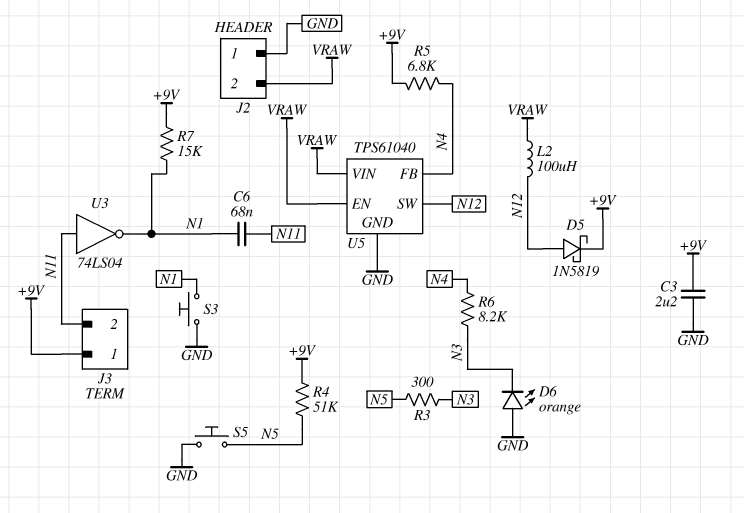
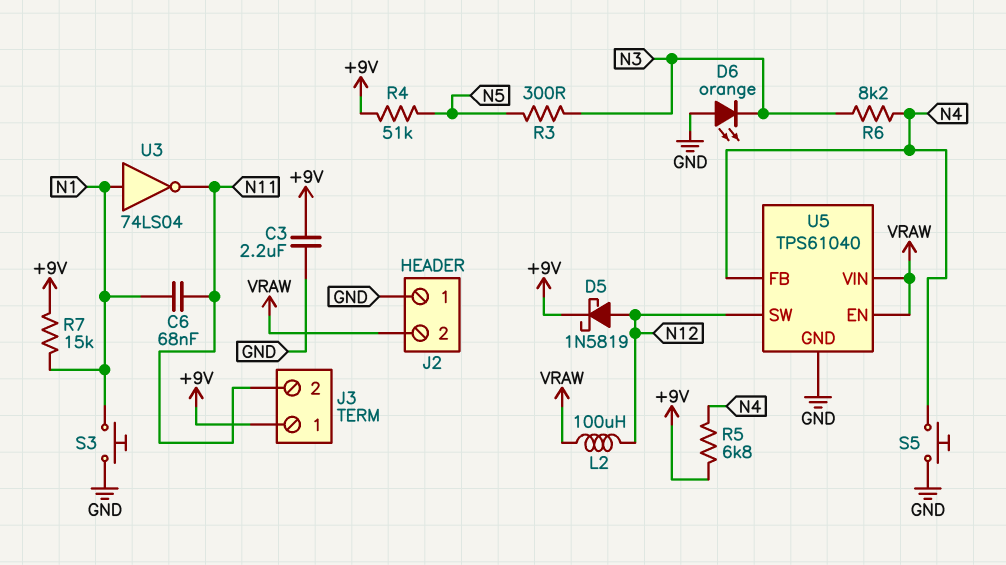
S5: button (GND, N5) -> button (GND, N4)
U3: NOT 74LS04 (in N11, out N1) -> NOT 74LS04 (in N1, out N11)

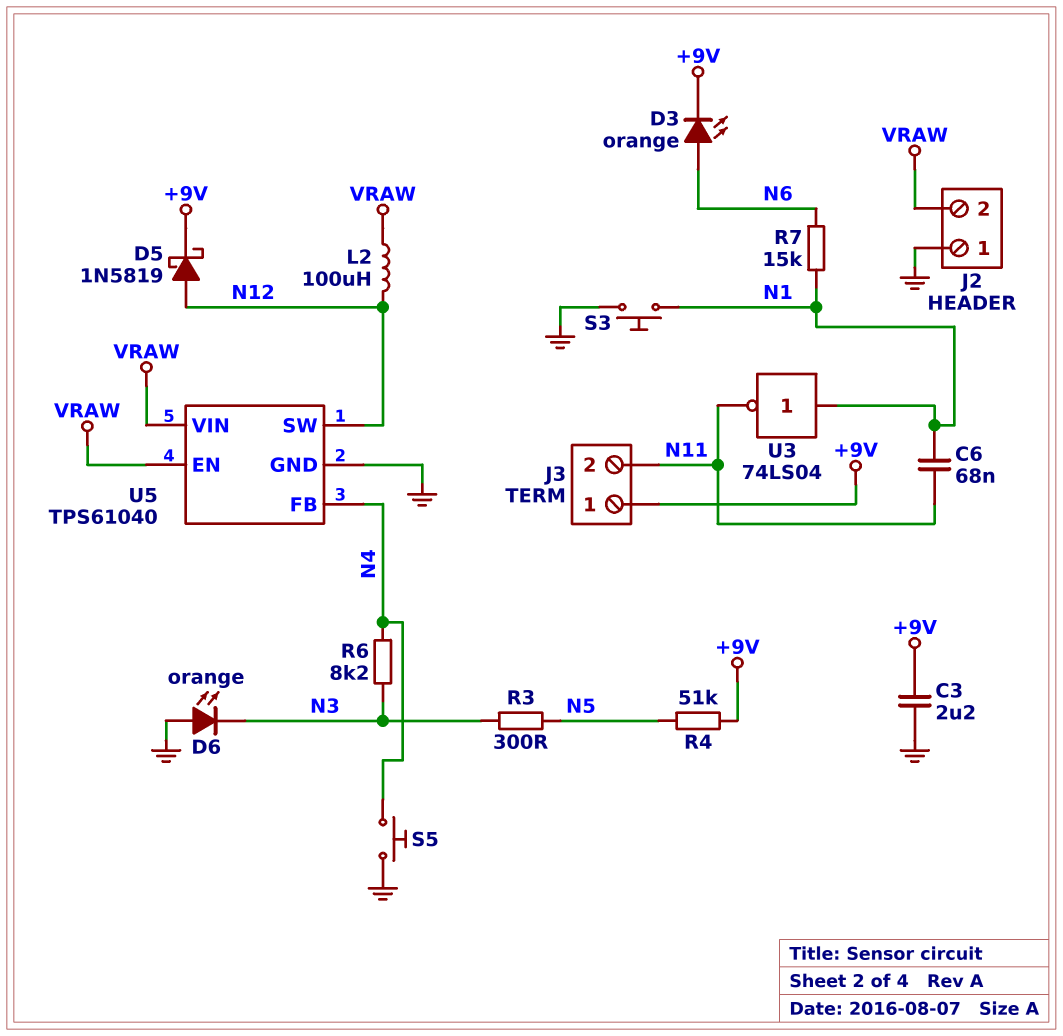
D3: none -> LED orange (A N6, K +9V)
R5: 6.8k (+9V, N4) -> none
R7: 15k (+9V, N1) -> 15k (N1, N6)

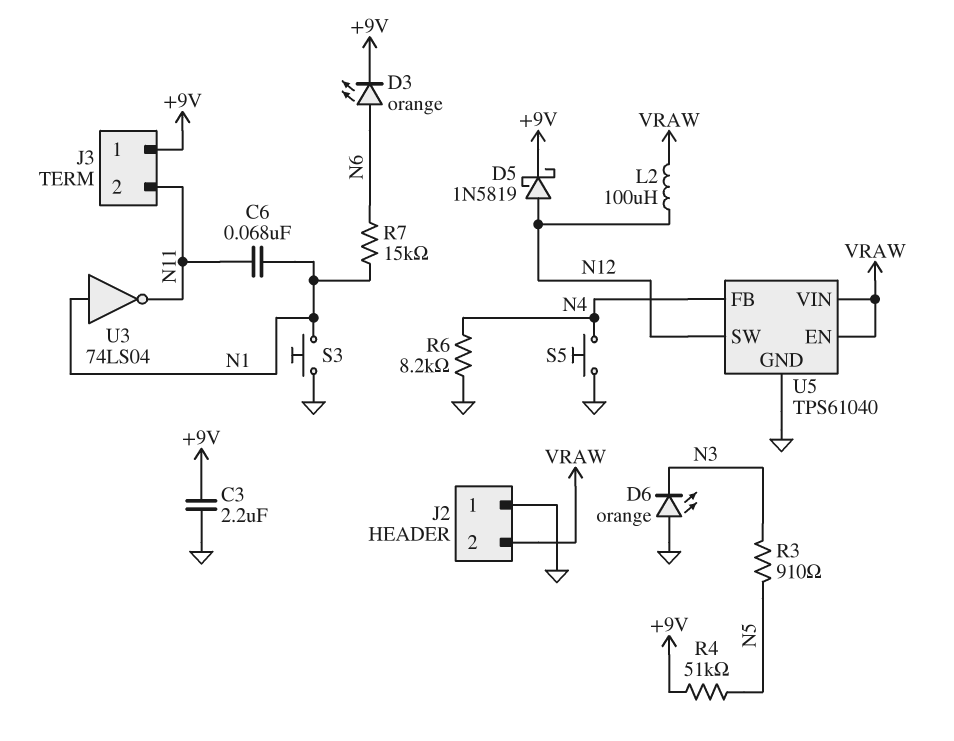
R3: 300 (N3, N5) -> 910 (N3, N5)
R6: 8.2k (N3, N4) -> 8.2k (GND, N4)

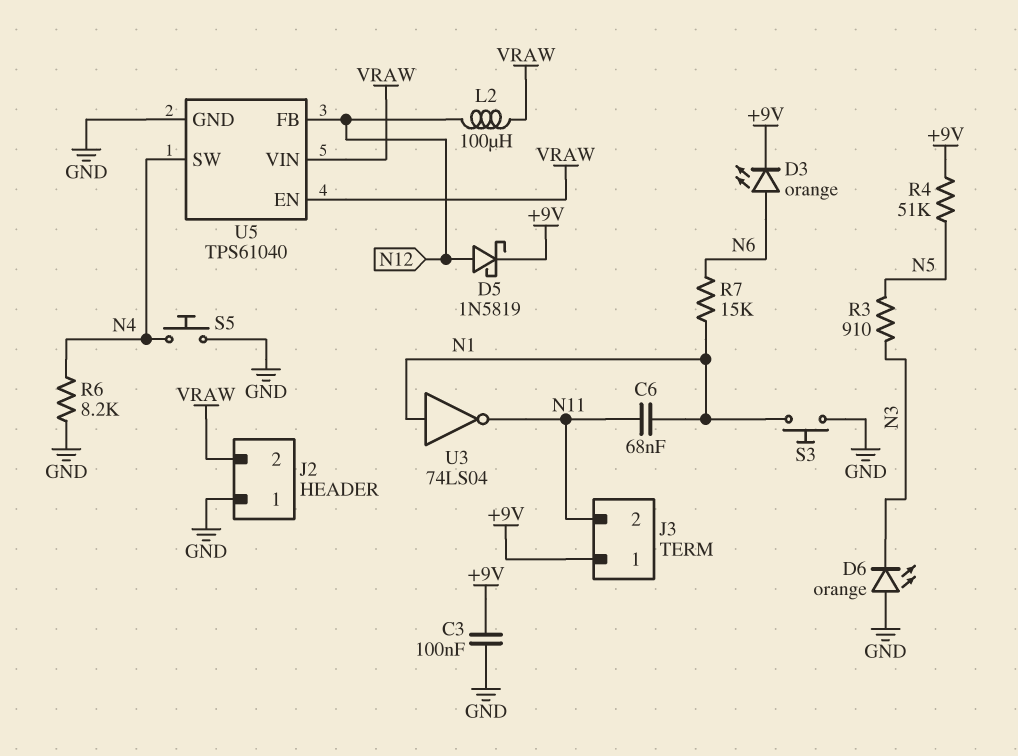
C3: 2.2uF (+9V, GND) -> 100nF (+9V, GND)
U5 pin FB: N4 -> N12
U5 pin SW: N12 -> N4

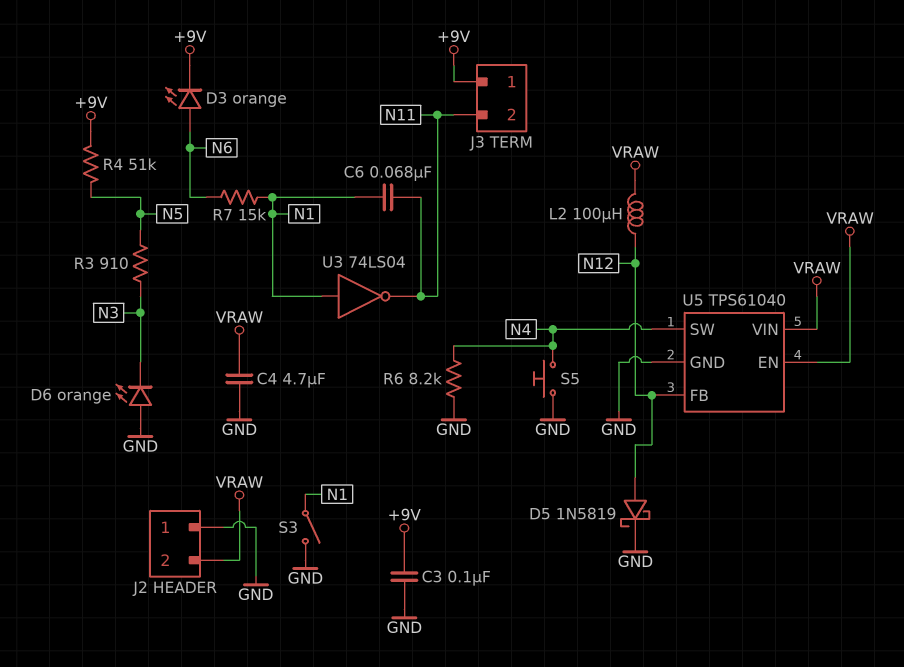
C4: none -> 4.7uF (GND, VRAW)
D5: schottky 1N5819 (A N12, K +9V) -> schottky 1N5819 (A N12, K GND)
S3: button (GND, N1) -> switch (GND, N1)

